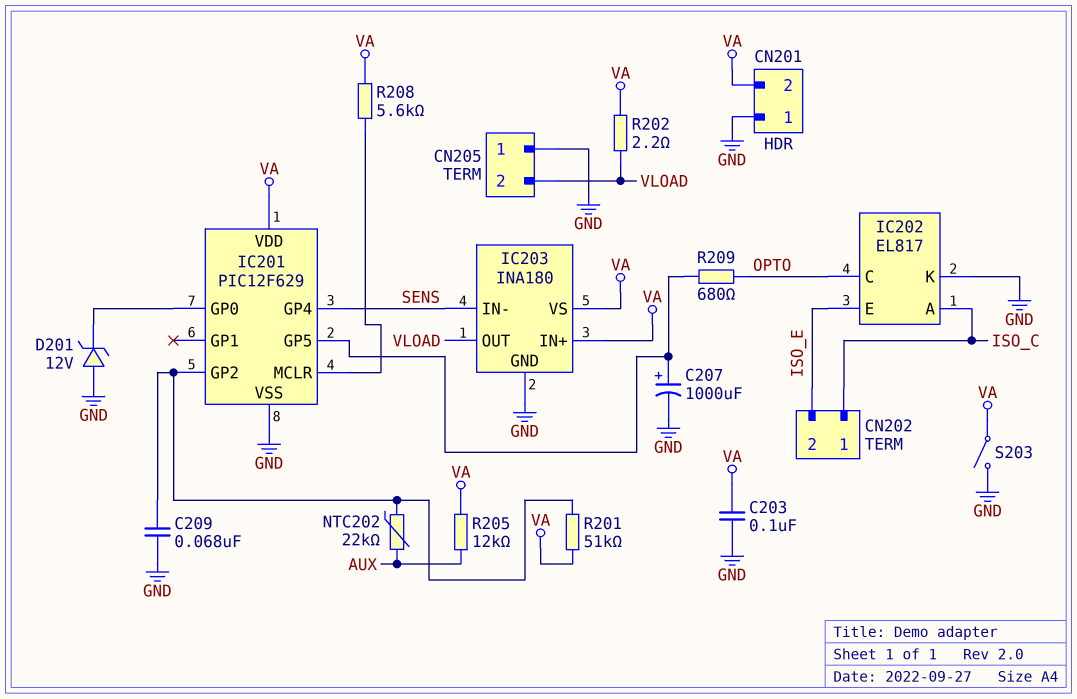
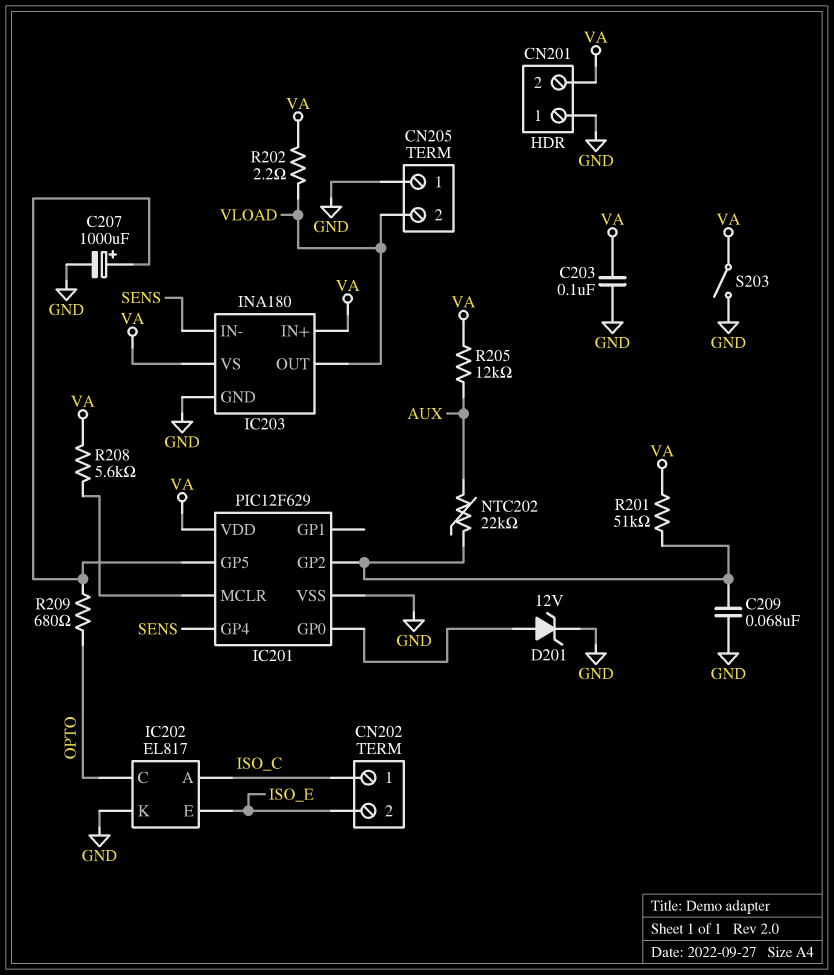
D201: zener 12V (A GND, K IC201/GP0) -> zener 12V (A IC201/GP0, K GND)

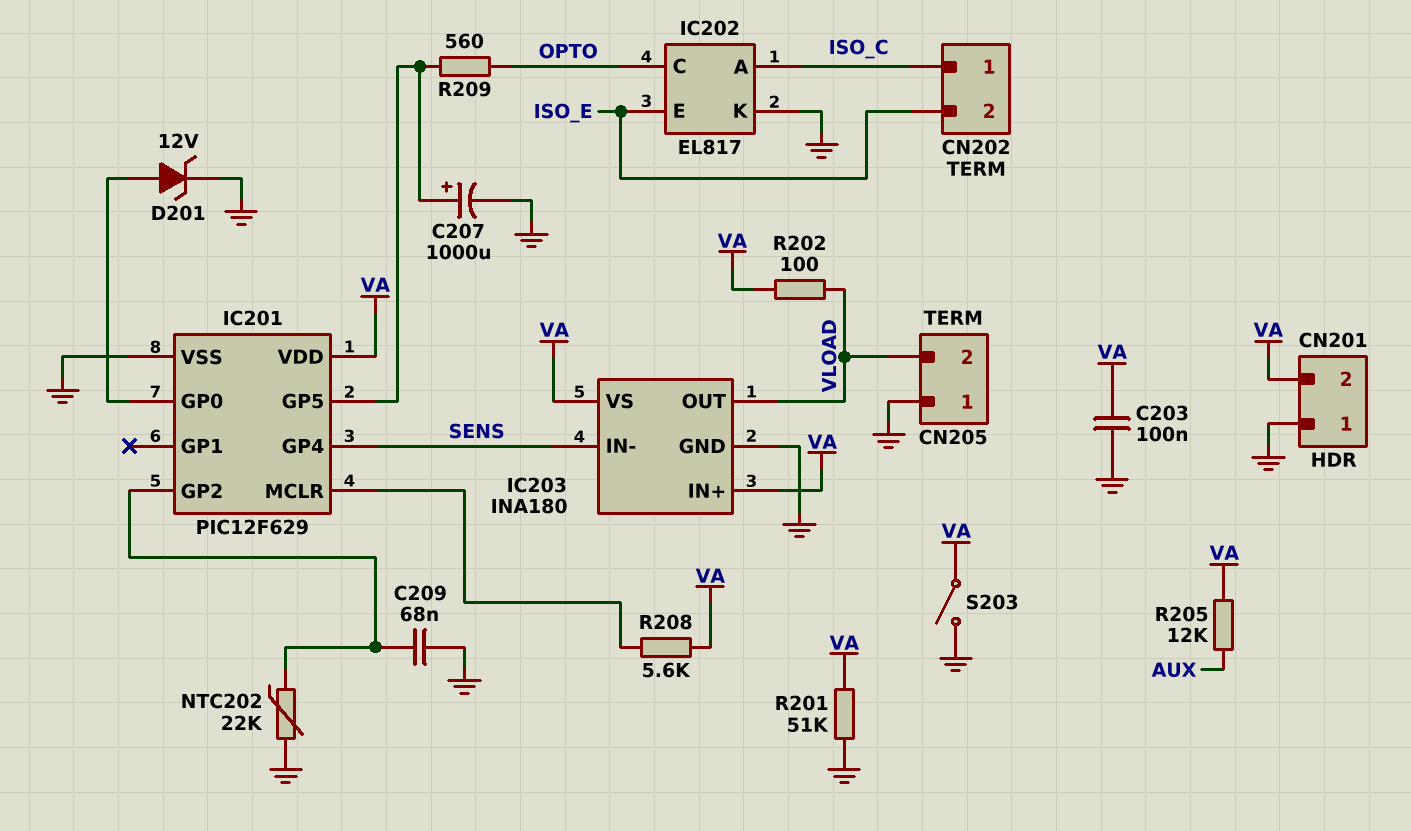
NTC202: 22k (AUX, IC201/GP2) -> 22k (GND, IC201/GP2)
R201: 51k (IC201/GP2, VA) -> 51k (GND, VA)
R202: 2.2 (VA, VLOAD) -> 100 (VA, VLOAD)
R209: 680 (IC201/GP5, OPTO) -> 560 (IC201/GP5, OPTO)

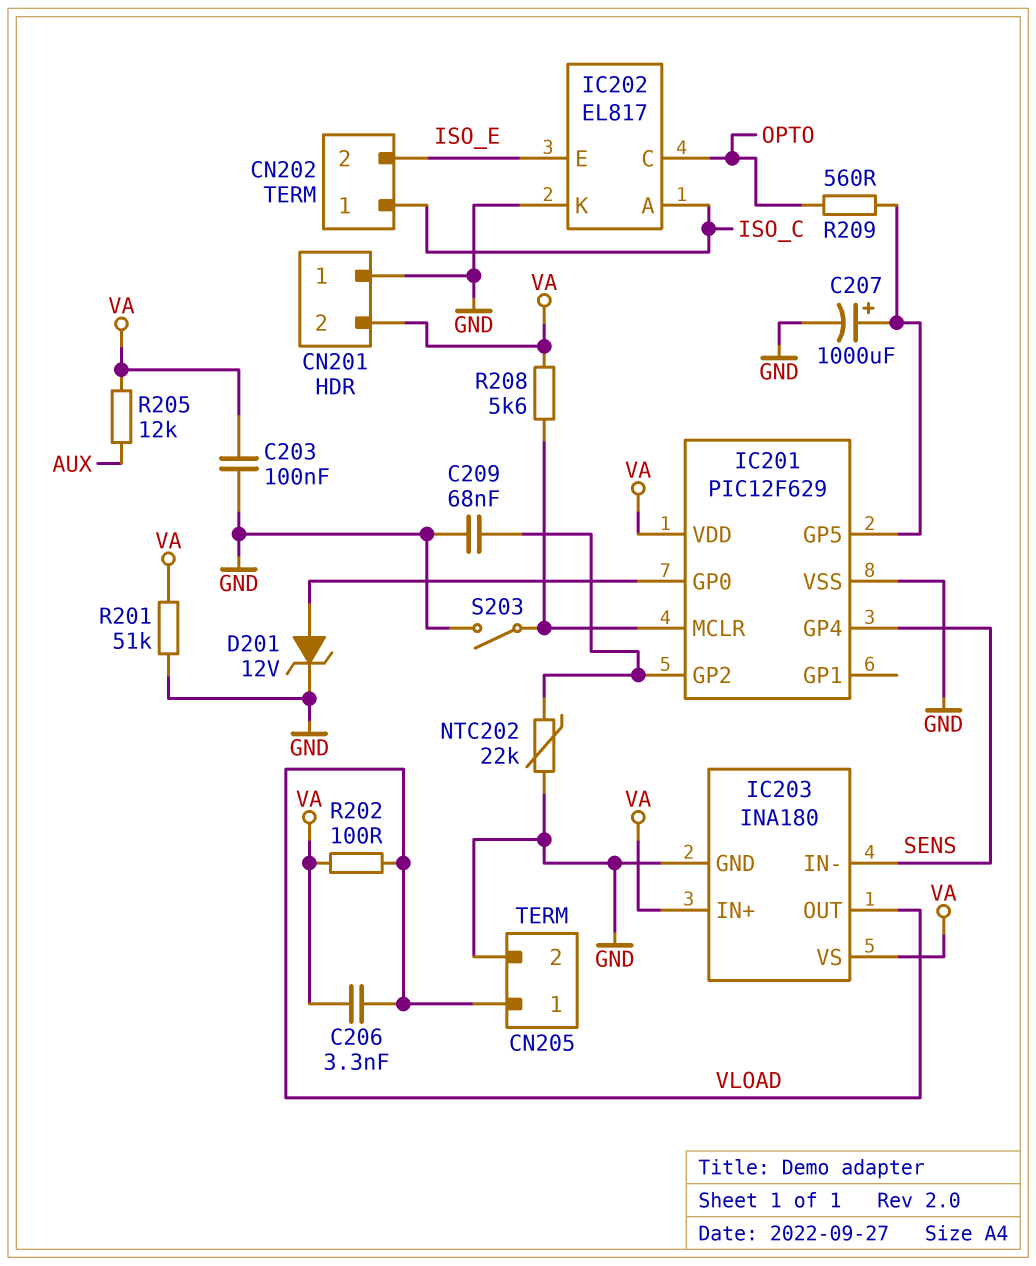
C206: none -> 3.3nF (VA, VLOAD)
CN205 pin 1: GND -> VLOAD
CN205 pin 2: VLOAD -> GND
S203: switch (GND, VA) -> switch (GND, IC201/MCLR)

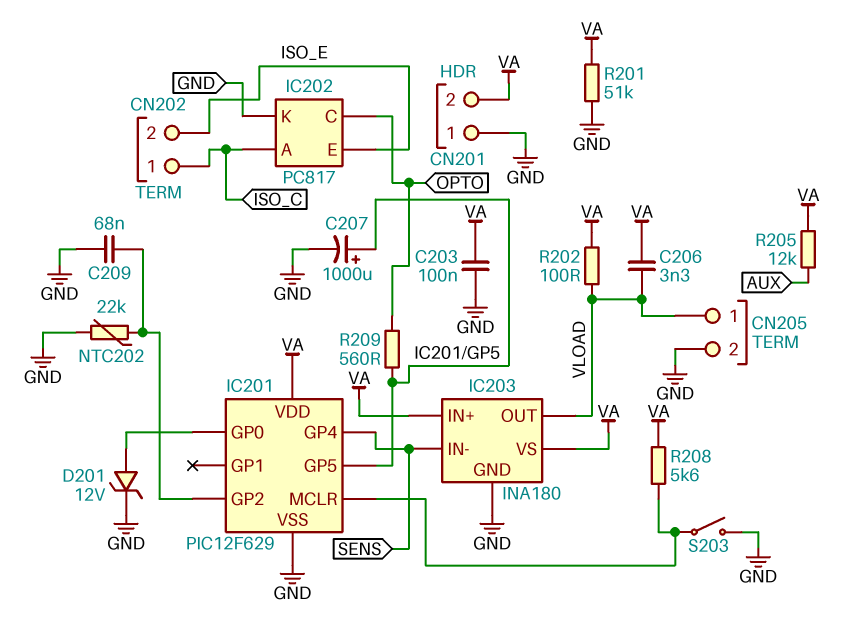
IC202: EL817 -> PC817

